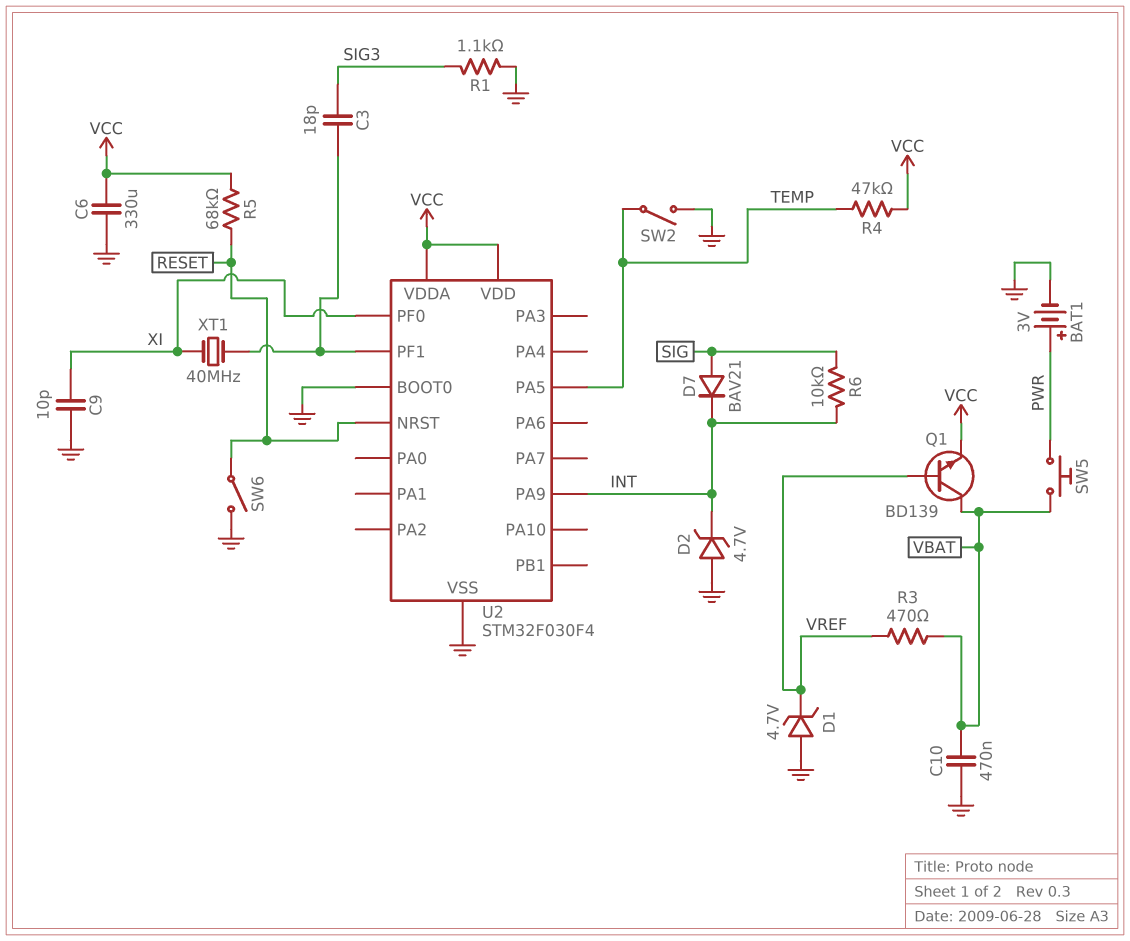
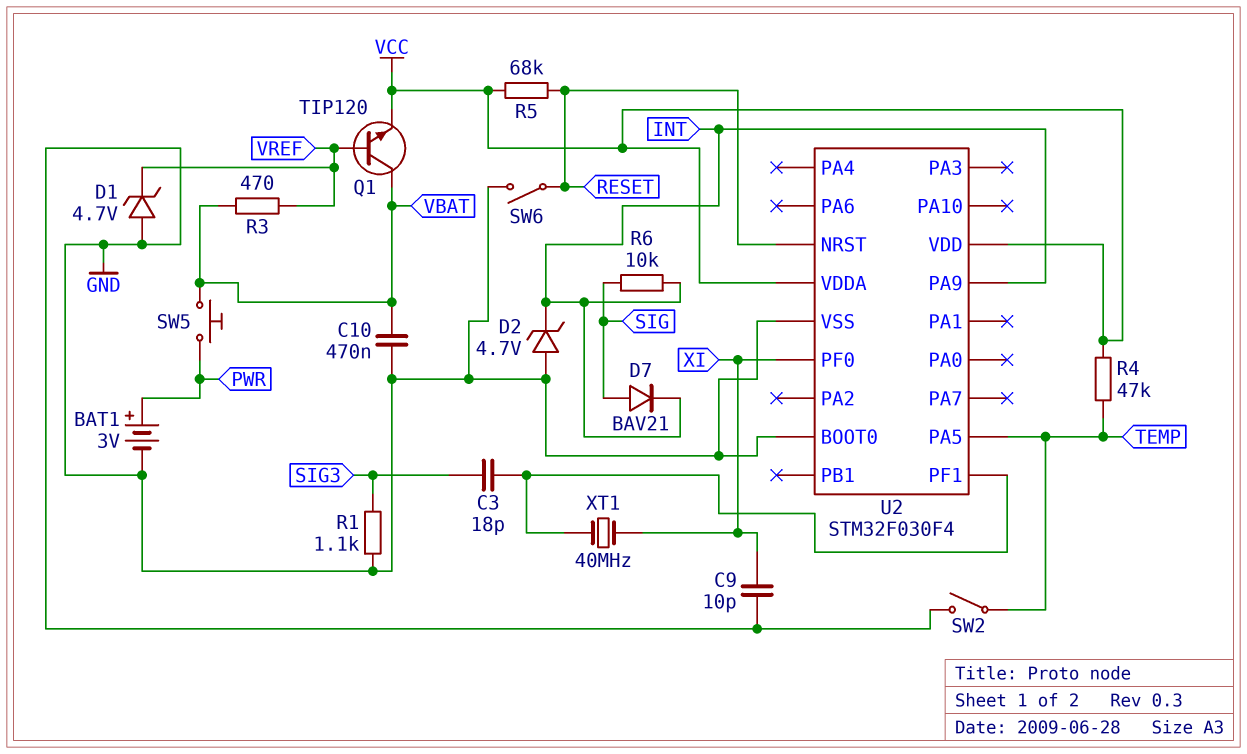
C6: 330uF (GND, VCC) -> none
Q1: NPN BD139 (B VREF, C VBAT, E VCC) -> NPN TIP120 (B VREF, C VBAT, E VCC)

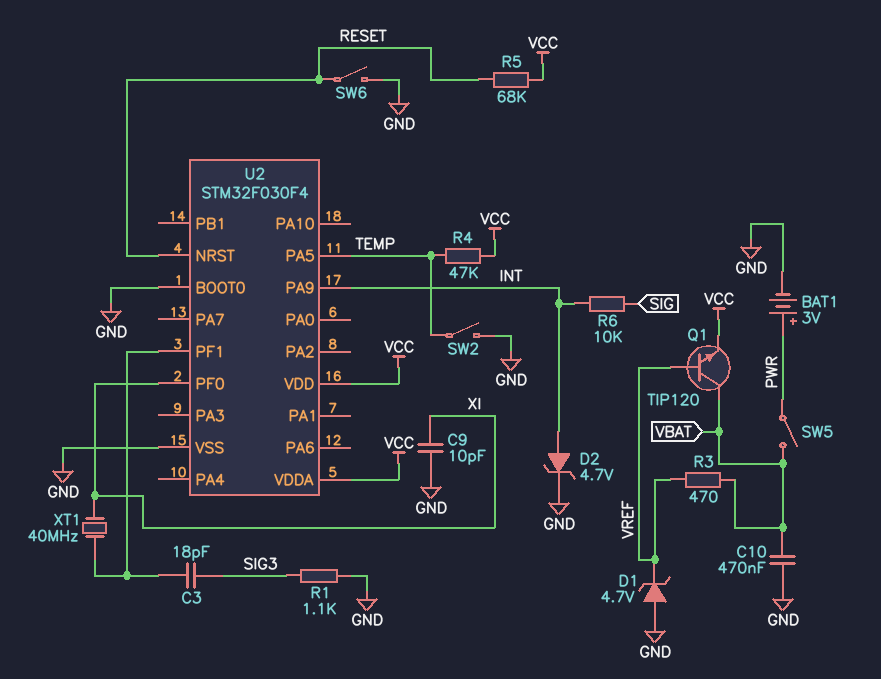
D2: zener 4.7V (A GND, K INT) -> zener 4.7V (A INT, K GND)
D7: diode BAV21 (A SIG, K INT) -> none
SW5: button (PWR, VBAT) -> switch (PWR, VBAT)

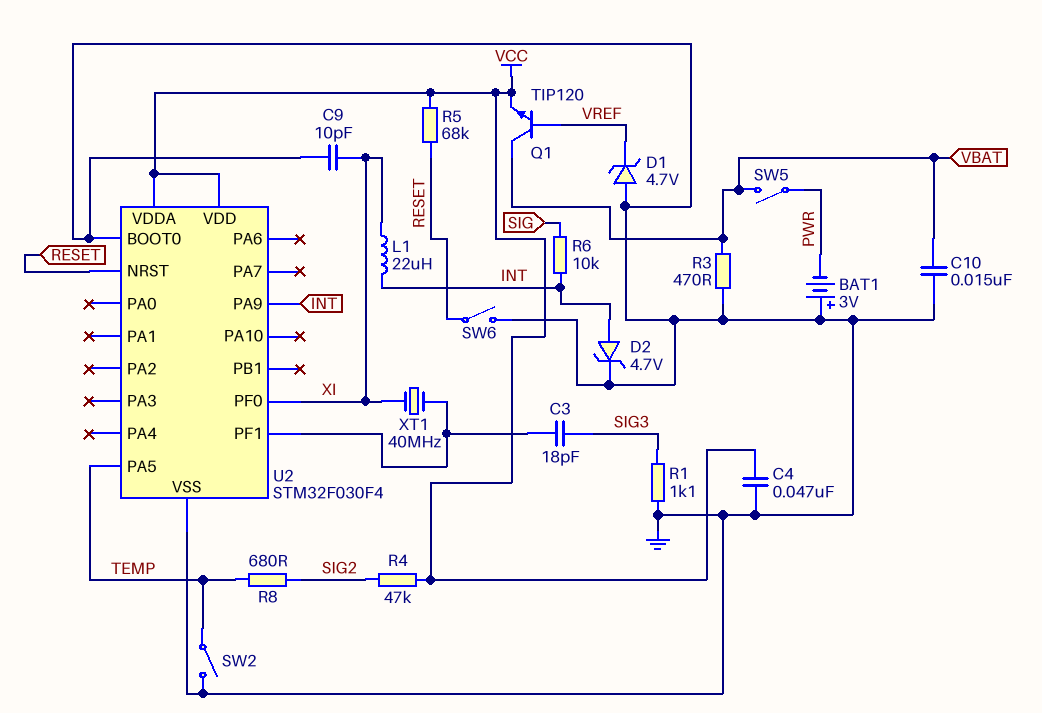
BAT1: 3V (plus PWR, minus GND) -> 3V (plus GND, minus PWR)
C4: none -> 47nF (GND, VCC)
C10: 470nF (GND, VBAT) -> 15nF (GND, VBAT)
L1: none -> 22uH (INT, XI)
R3: 470 (VBAT, VREF) -> 470 (GND, VBAT)
R4: 47k (TEMP, VCC) -> 47k (SIG2, VCC)
R8: none -> 680 (SIG2, TEMP)

